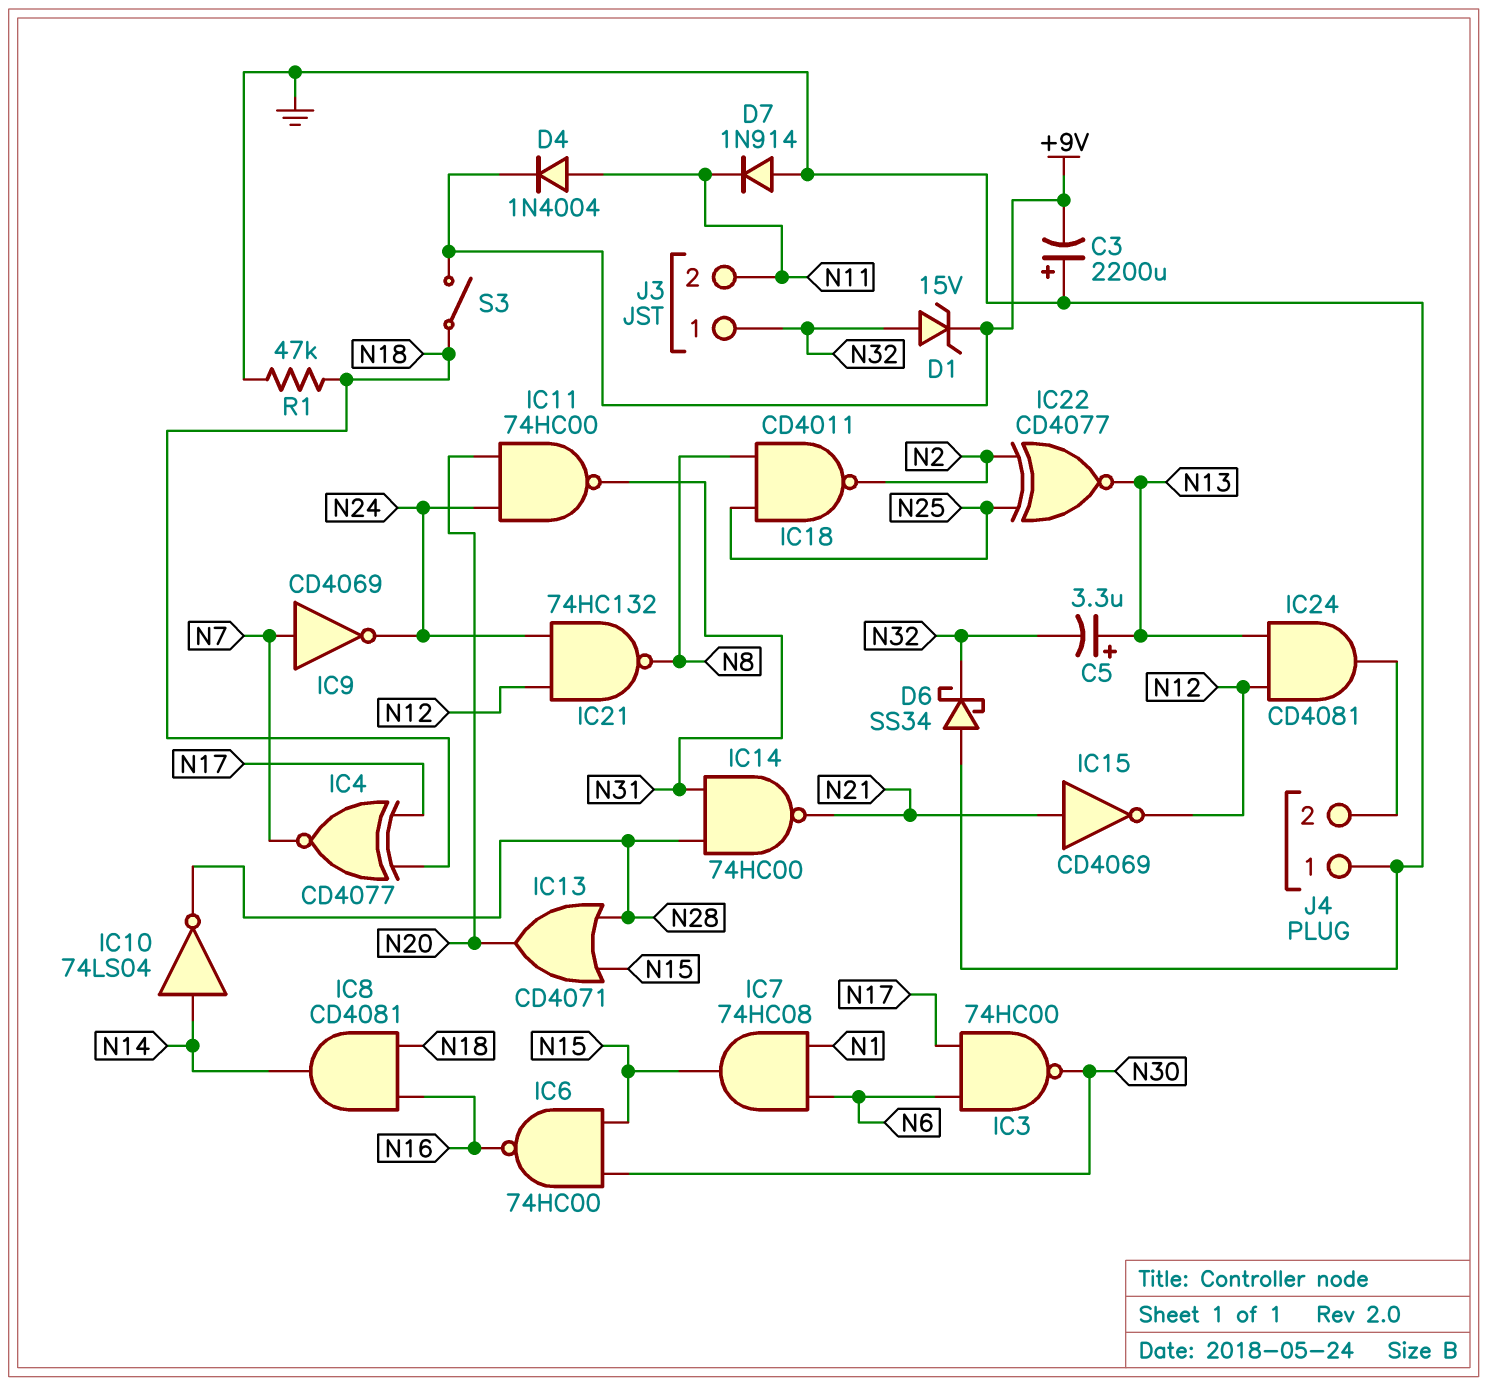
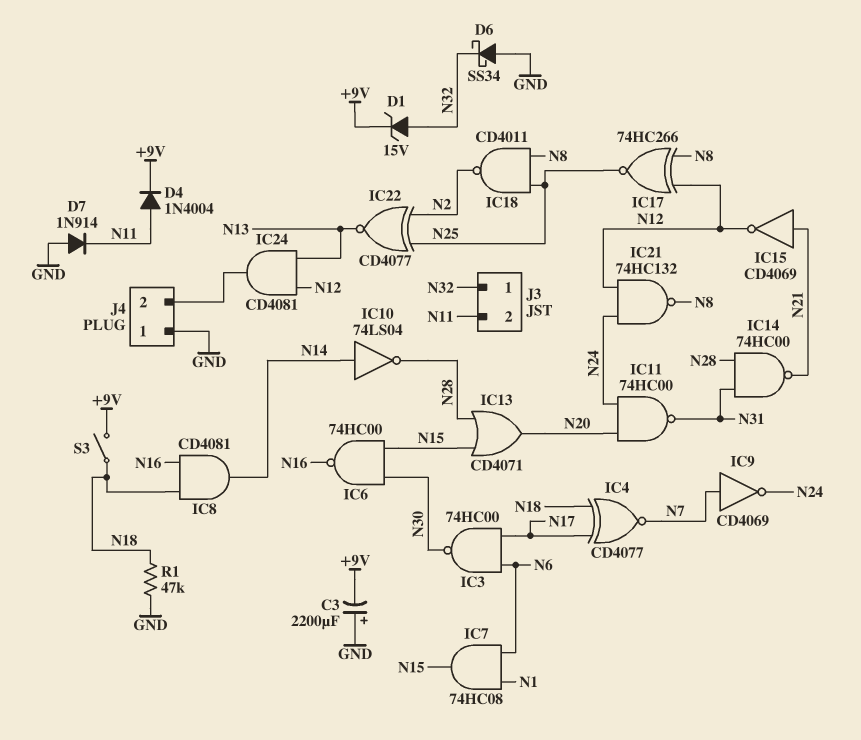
C5: 3.3uF (plus N13, minus N32) -> none
IC17: none -> XNOR 74HC266 (in N8, in N12, out N25)

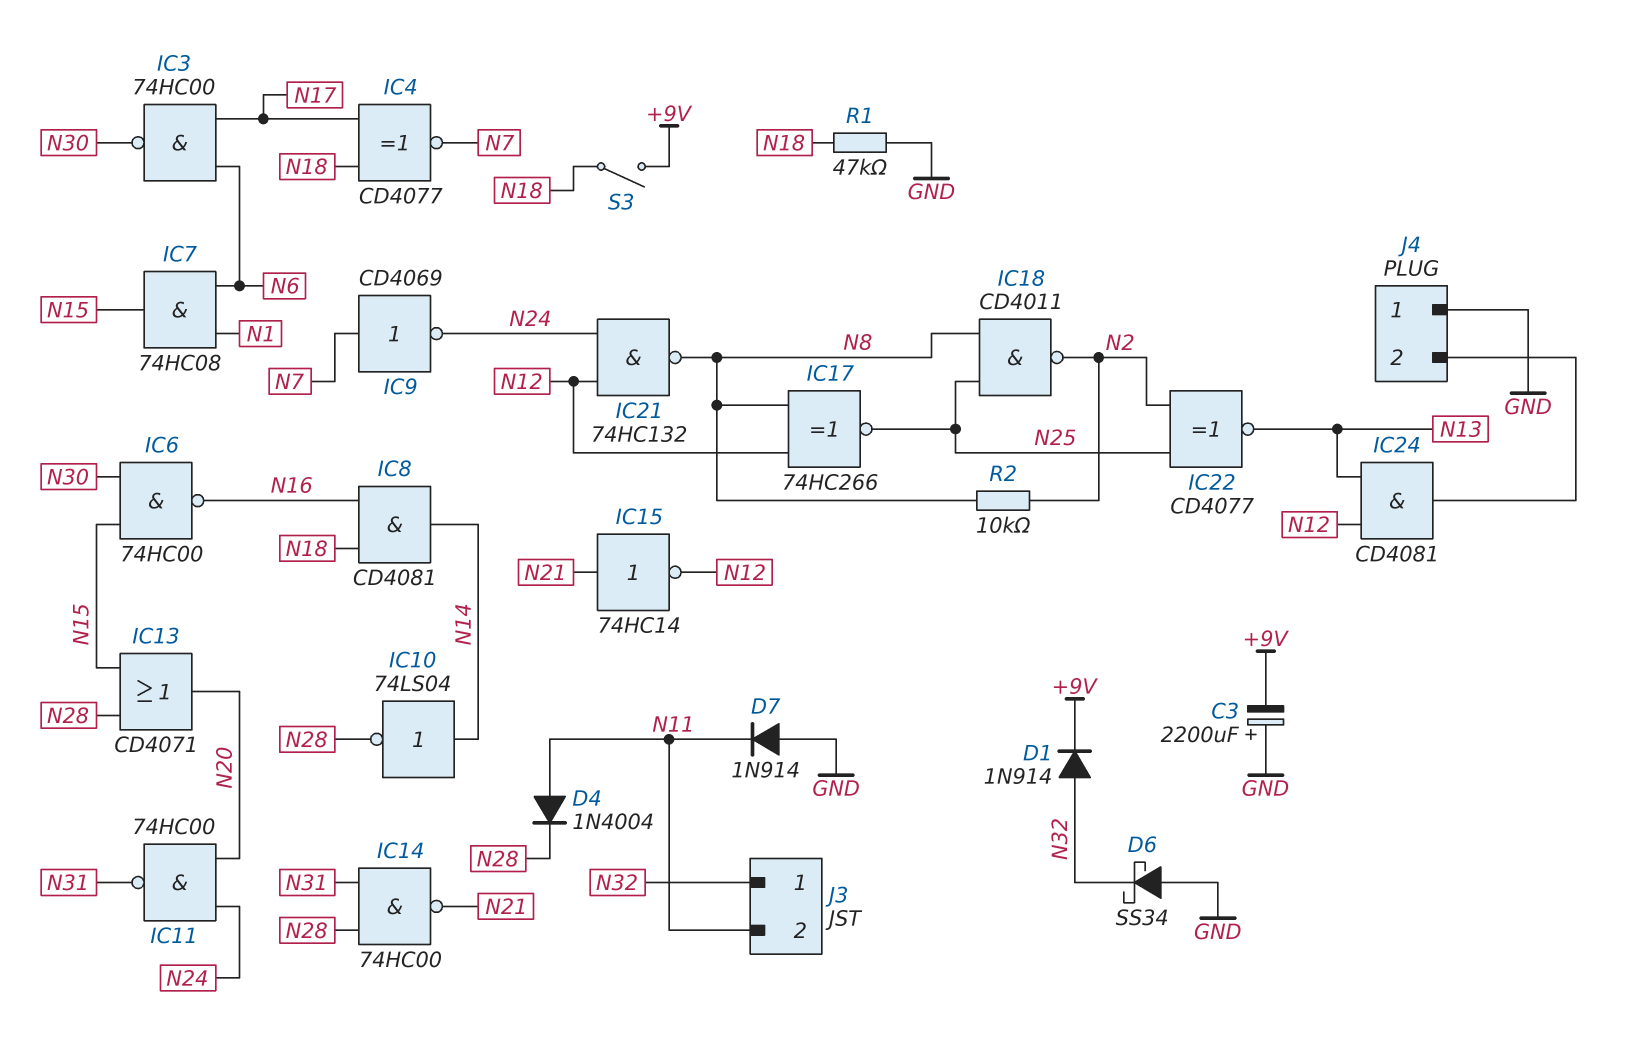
D1: zener 15V (A N32, K +9V) -> diode 1N914 (A N32, K +9V)
D4: diode 1N4004 (A N11, K +9V) -> diode 1N4004 (A N11, K N28)
IC15: NOT CD4069 (in N21, out N12) -> NOT 74HC14 (in N21, out N12)
R2: none -> 10k (N2, N8)

